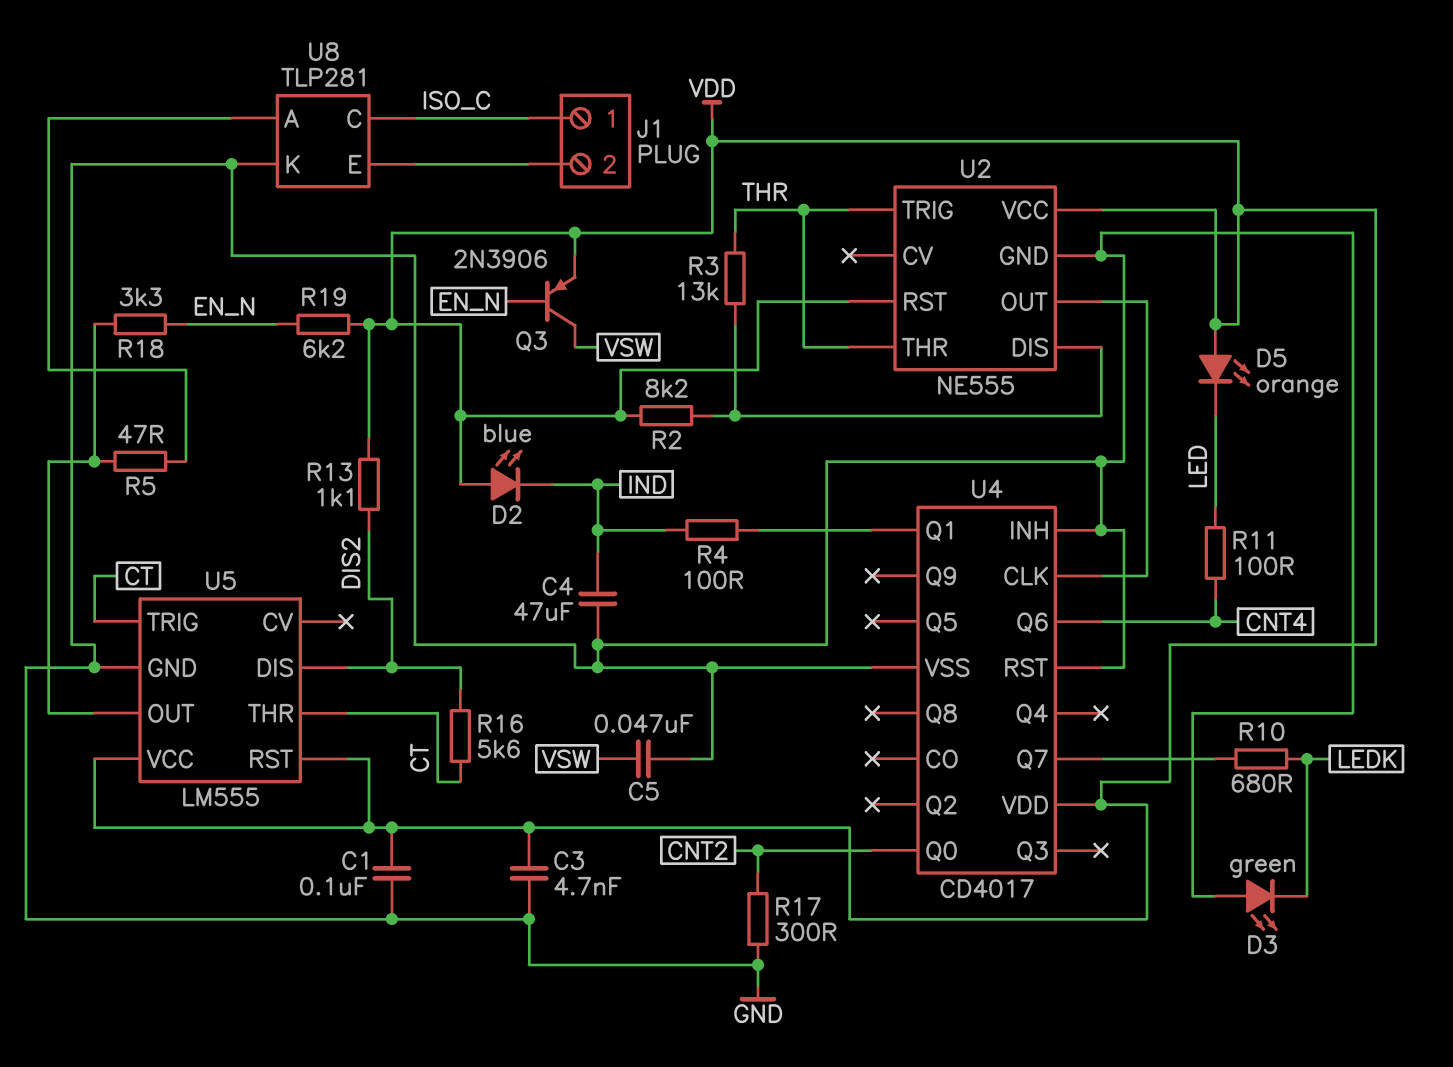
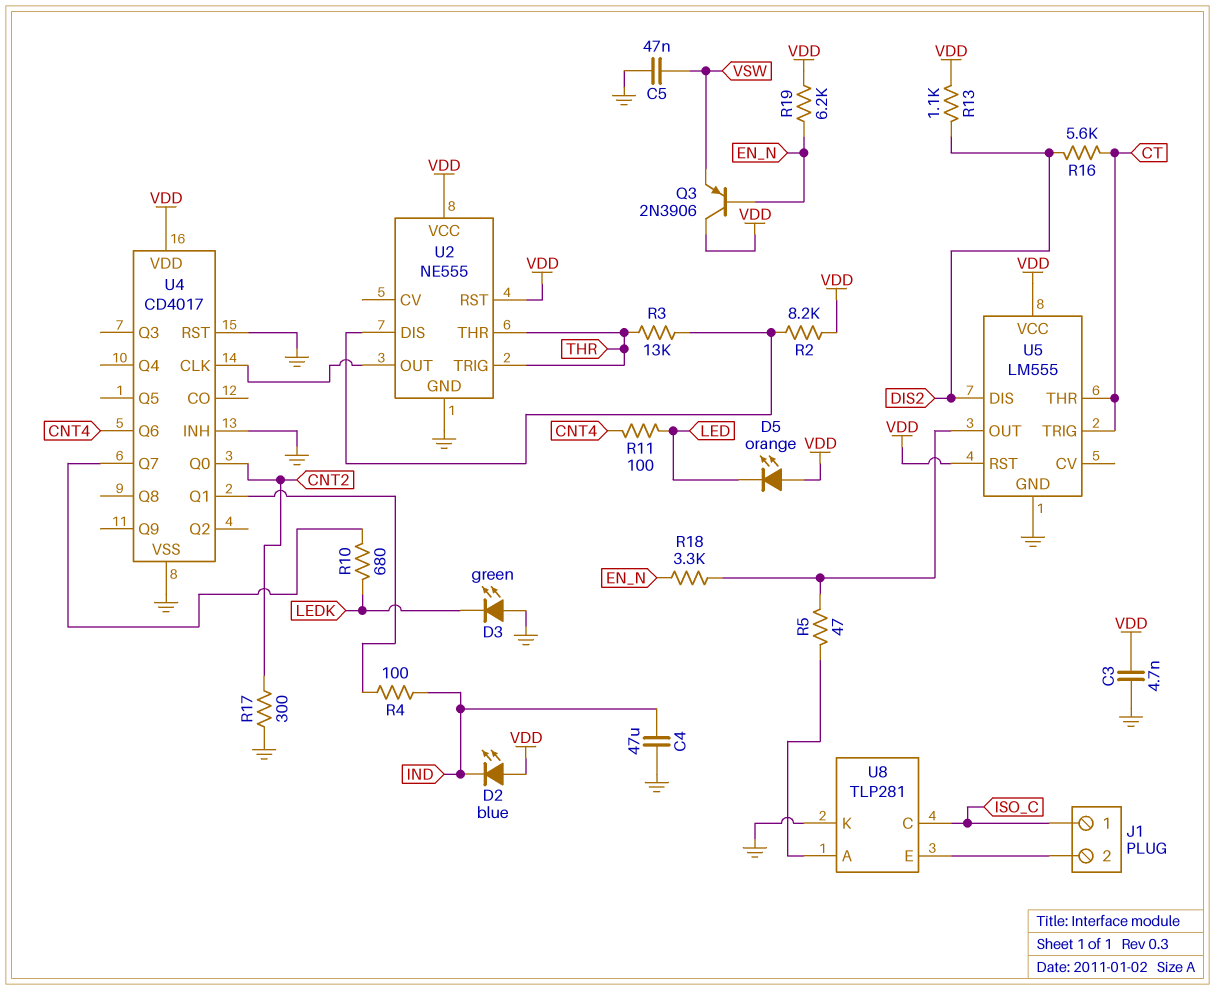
C1: 100nF (GND, VDD) -> none
Q3: PNP 2N3906 (B EN_N, C VSW, E VDD) -> PNP 2N3906 (B EN_N, C VDD, E VSW)

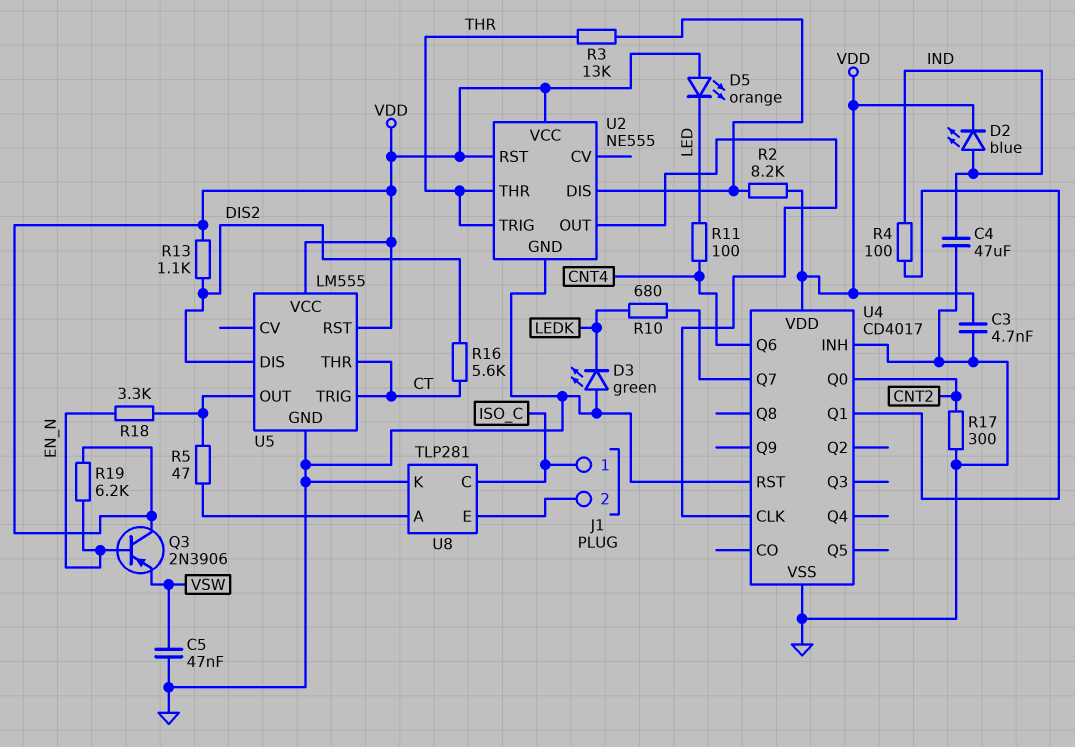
D2: LED blue (A VDD, K IND) -> LED blue (A IND, K VDD)

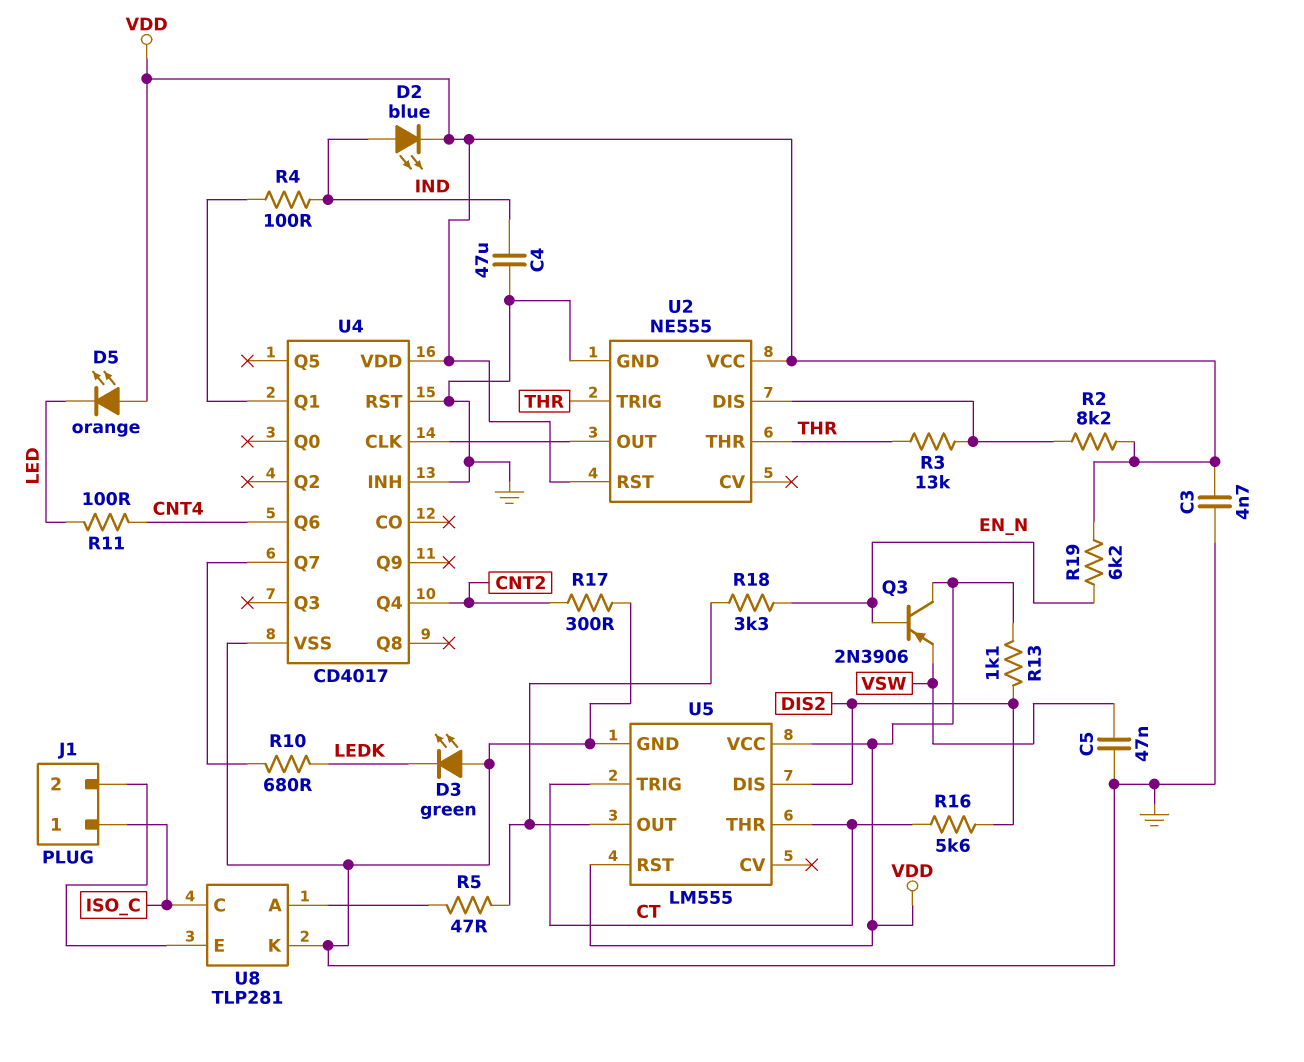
U4 pin Q0: CNT2 -> none
U4 pin Q4: none -> CNT2

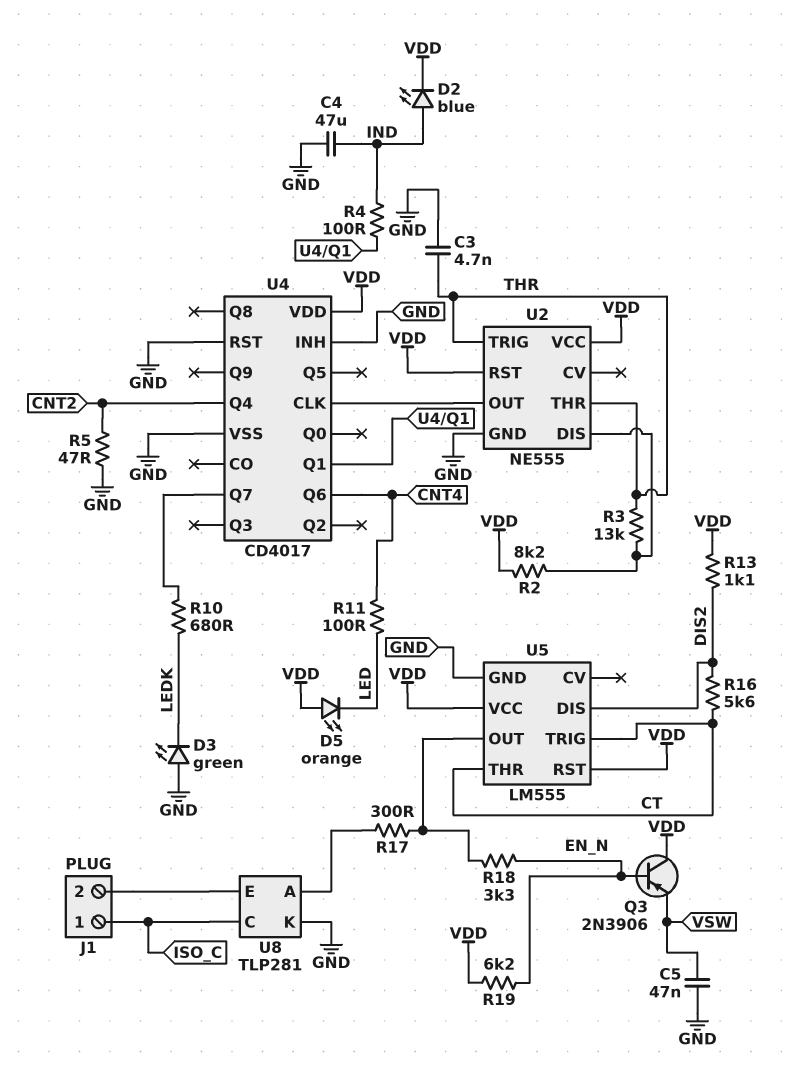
C3: 4.7nF (GND, VDD) -> 4.7nF (GND, THR)
R5: 47 (U5/OUT, U8/A) -> 47 (CNT2, GND)
R17: 300 (CNT2, GND) -> 300 (U5/OUT, U8/A)

